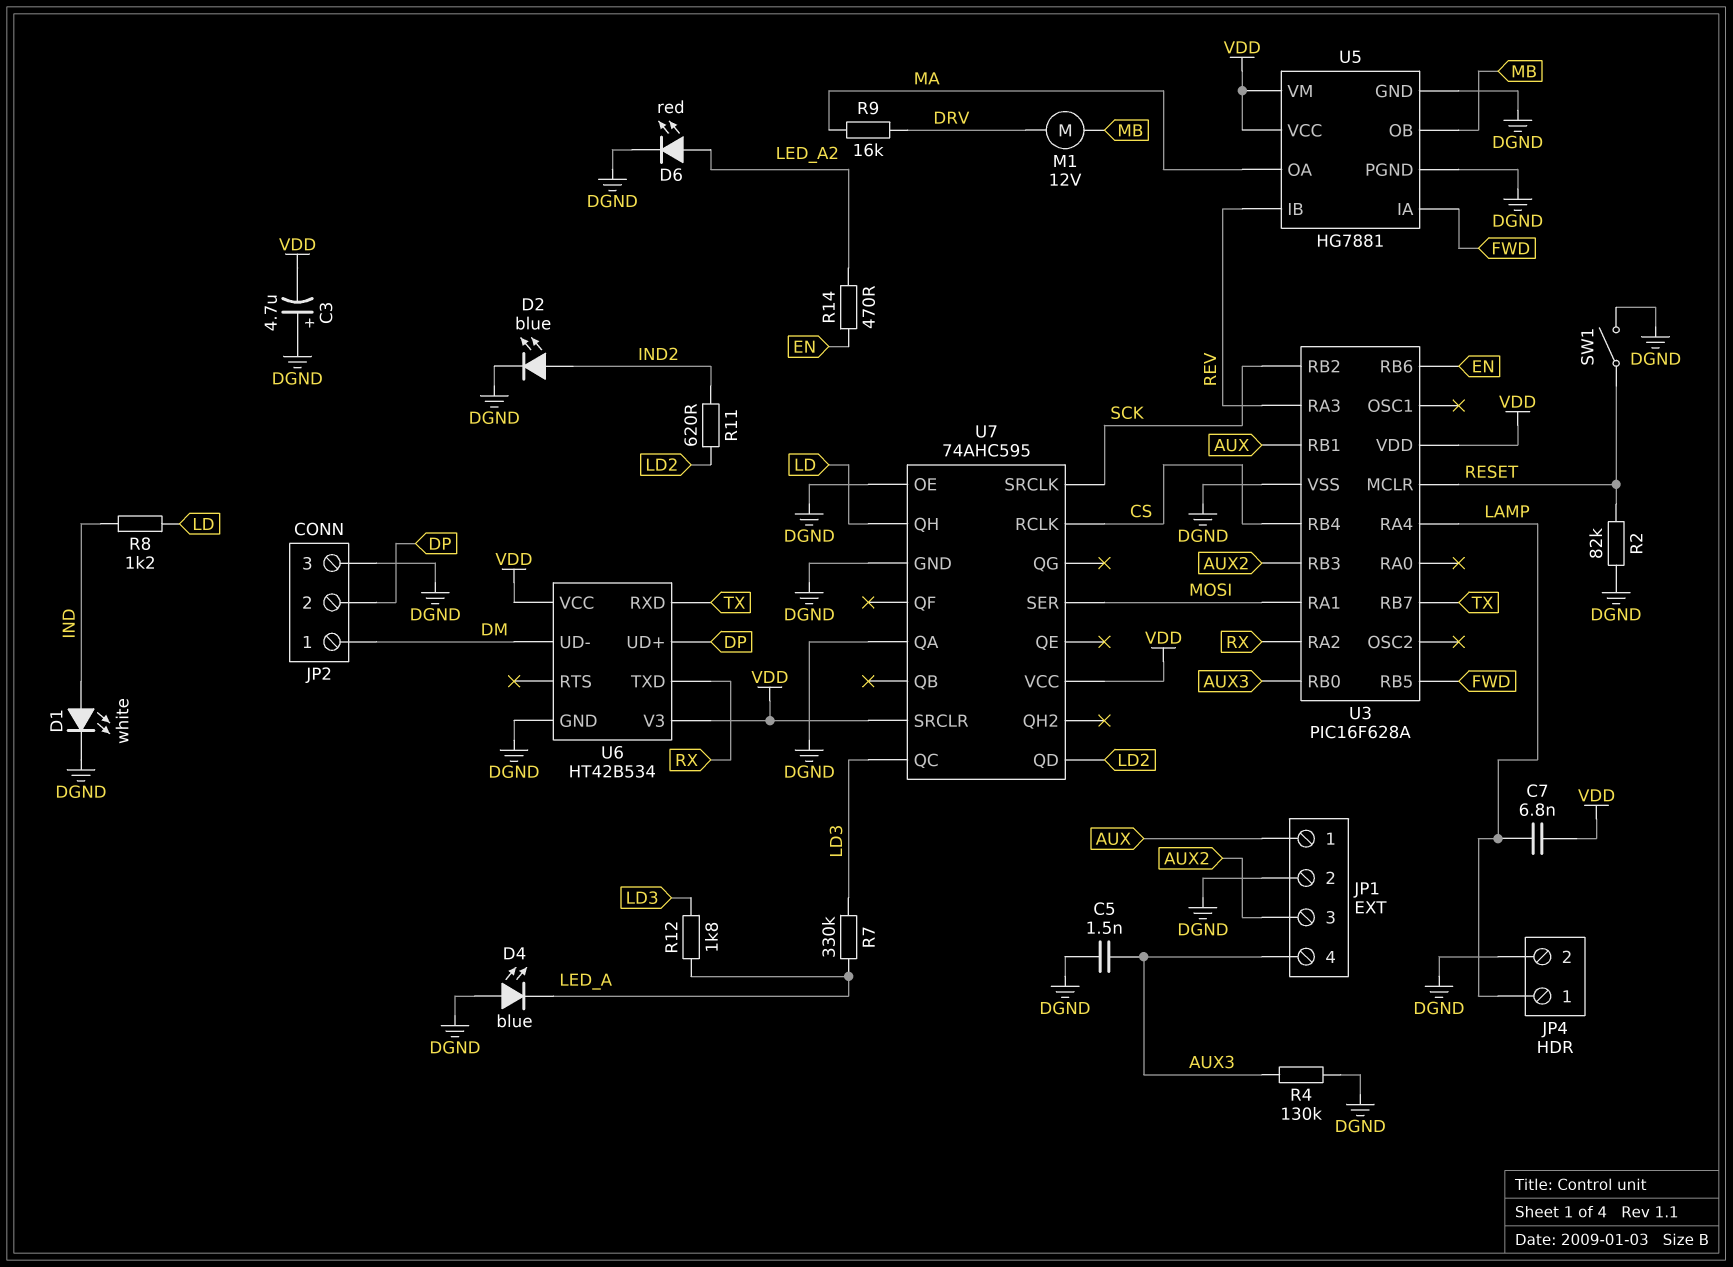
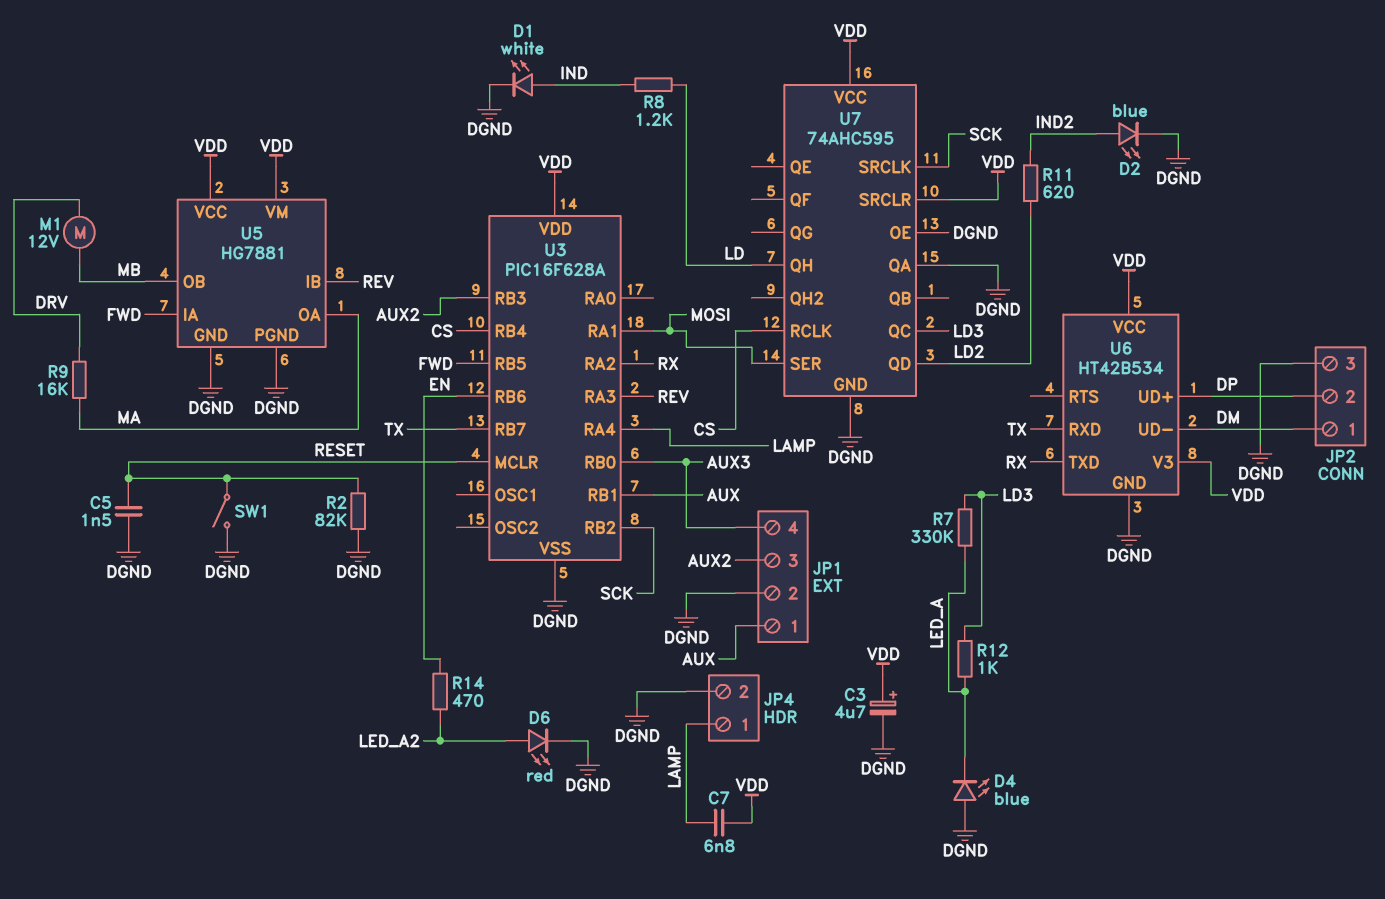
C3: 4.7uF (plus DGND, minus VDD) -> 4.7uF (plus VDD, minus DGND)
C5: 1.5nF (AUX3, DGND) -> 1.5nF (DGND, RESET)
R4: 130k (AUX3, DGND) -> none
R12: 1.8k (LD3, LED_A) -> 1k (LD3, LED_A)

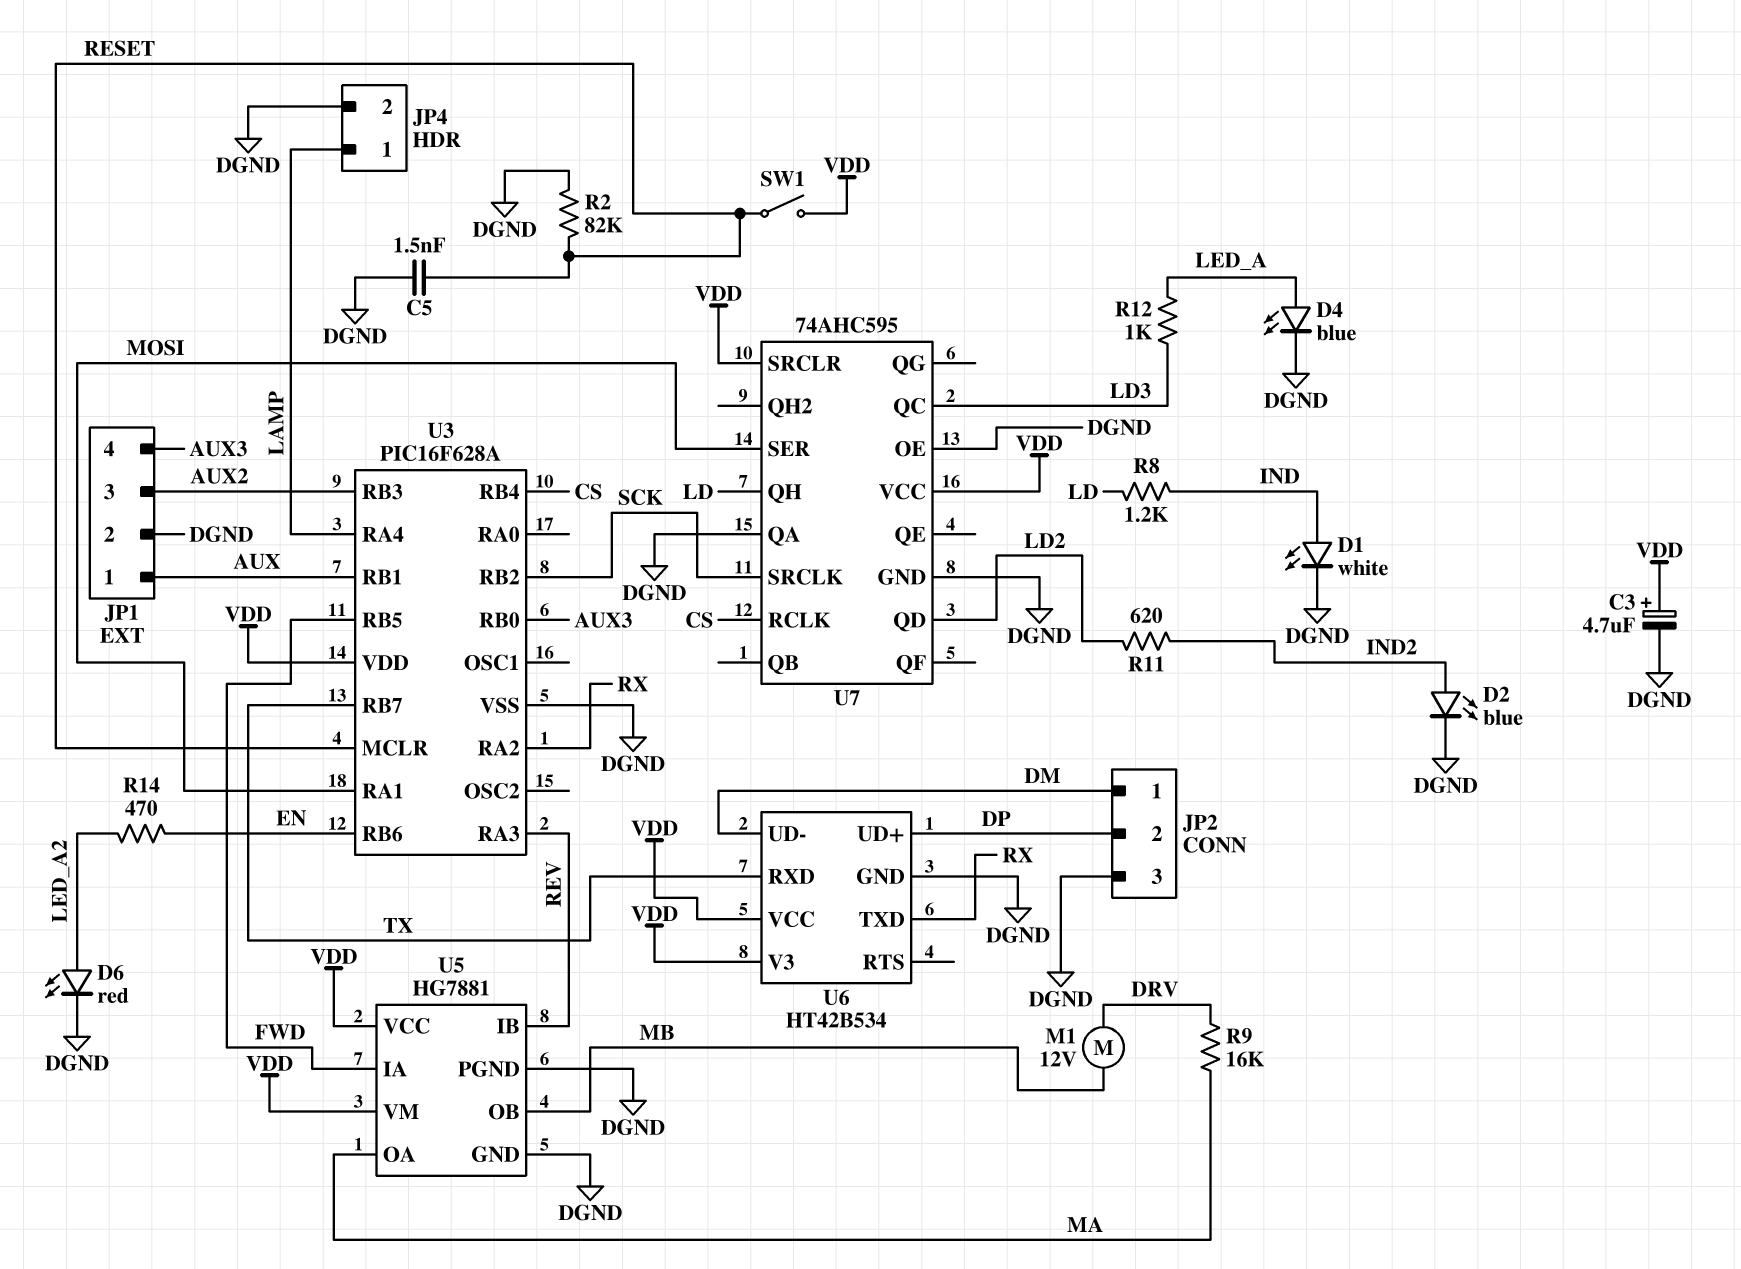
C7: 6.8nF (LAMP, VDD) -> none
D4: LED blue (A DGND, K LED_A) -> LED blue (A LED_A, K DGND)
R7: 330k (LD3, LED_A) -> none
SW1: switch (DGND, RESET) -> switch (RESET, VDD)

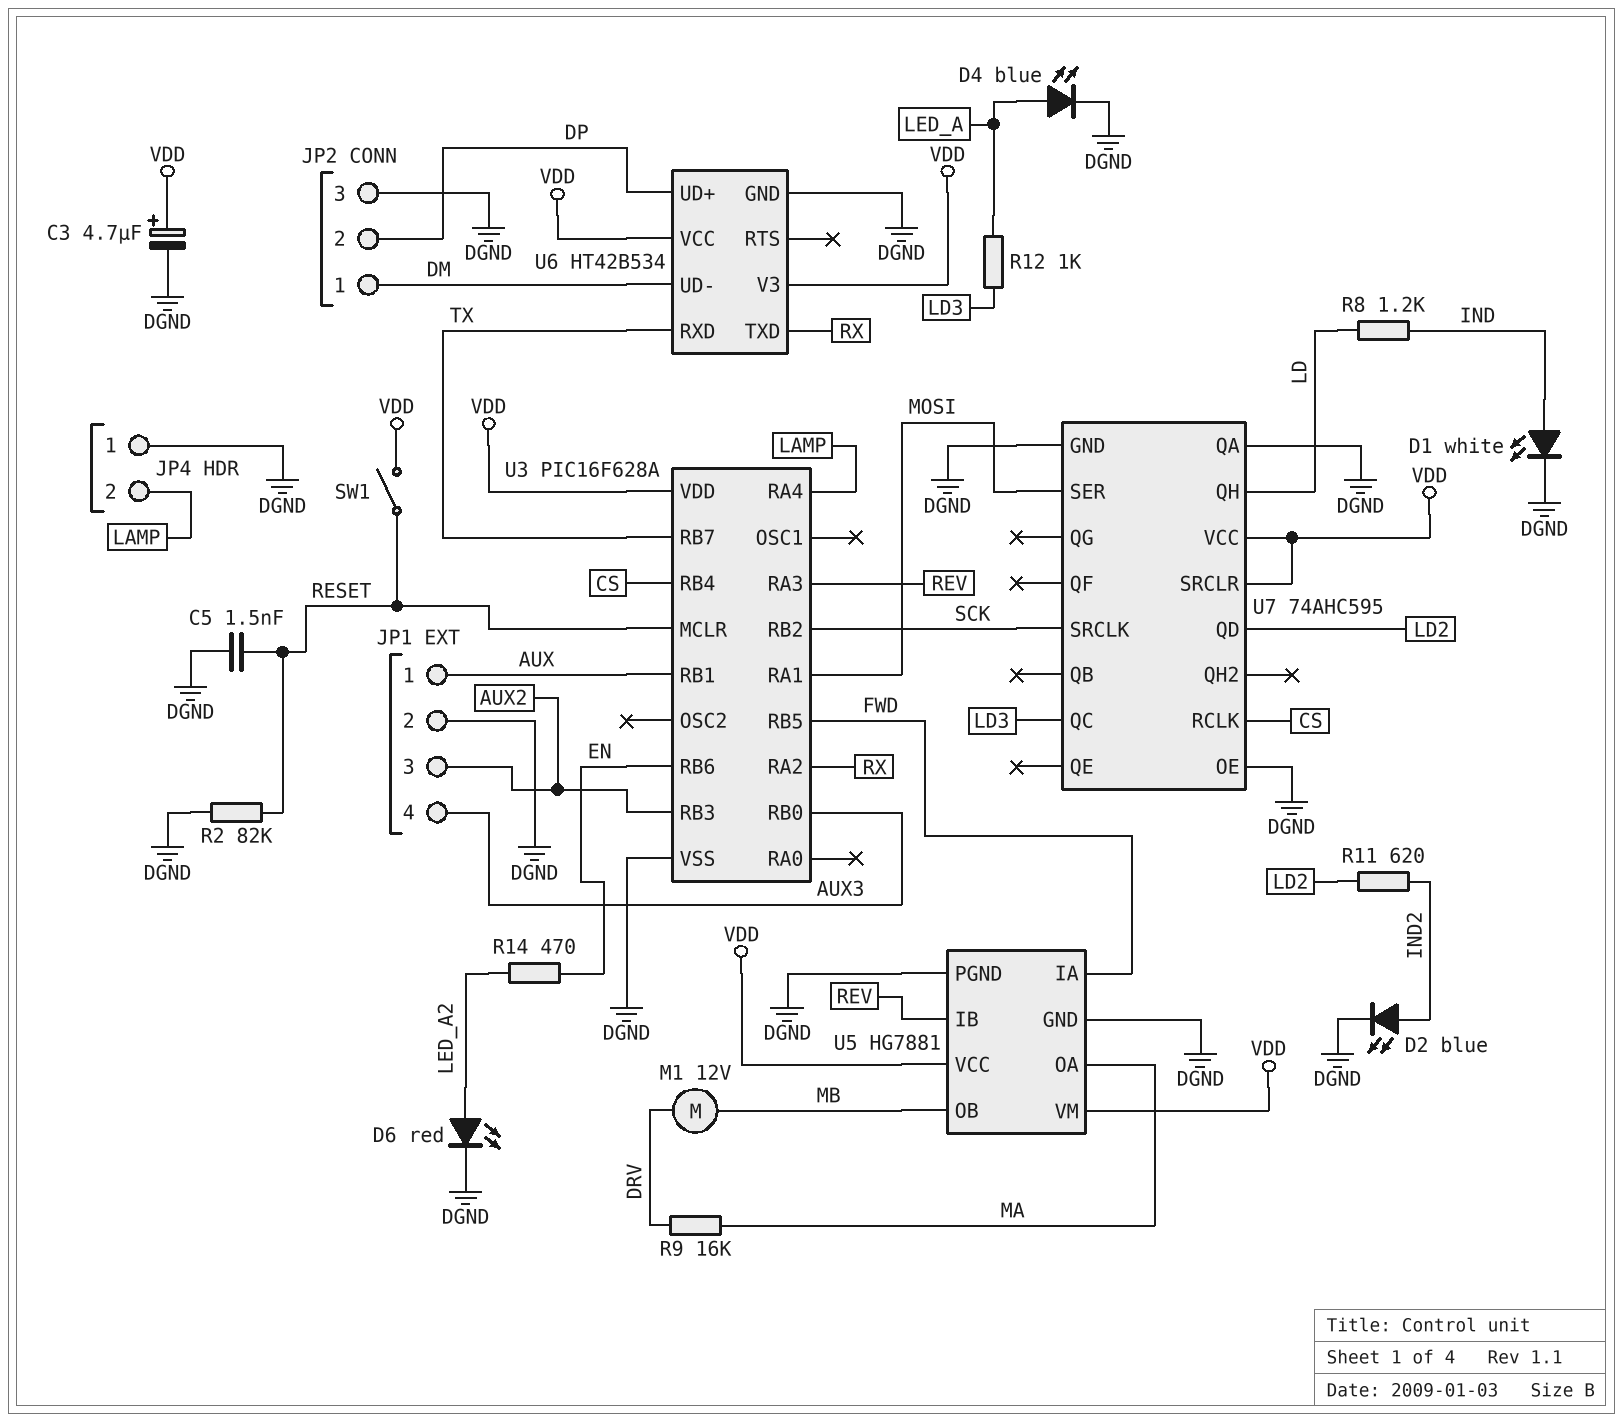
JP4 pin 1: LAMP -> DGND
JP4 pin 2: DGND -> LAMP

